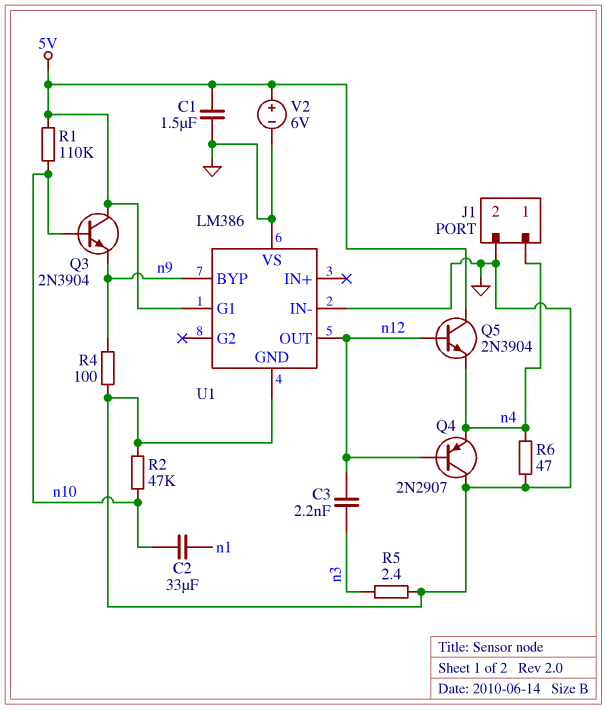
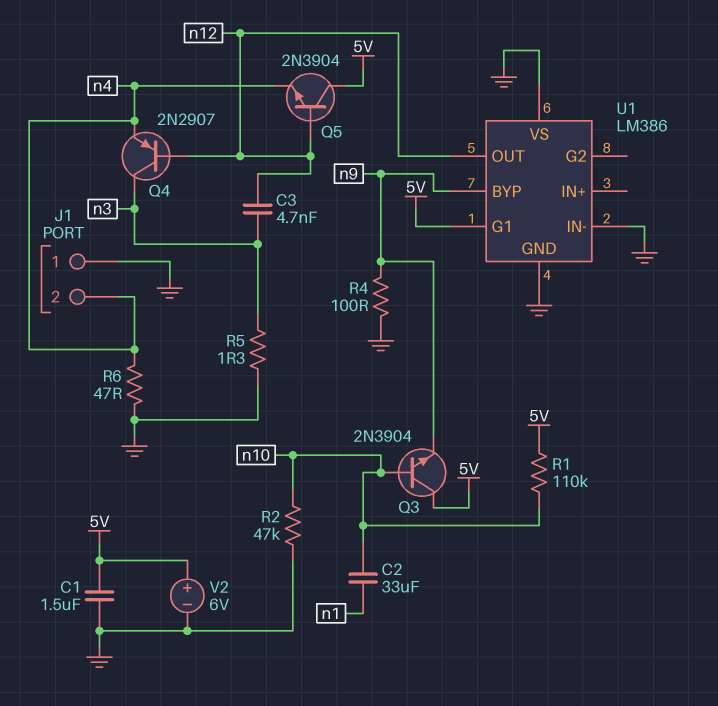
C3: 2.2nF (n3, n12) -> 4.7nF (n3, n12)
J1 pin 1: n4 -> GND
J1 pin 2: GND -> n4
Q4: PNP 2N2907 (B n12, C GND, E n4) -> PNP 2N2907 (B n12, C n3, E n4)
R5: 2.4 (GND, n3) -> 1.3 (GND, n3)

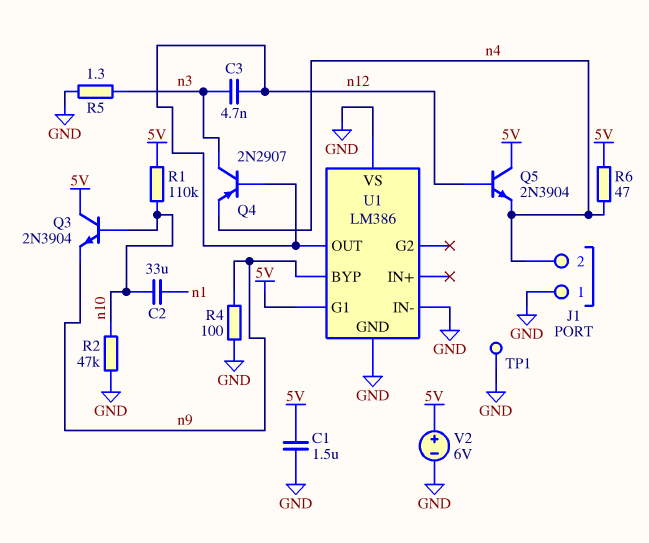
R6: 47 (GND, n4) -> 47 (5V, n4)
TP1: none -> test point (GND)

